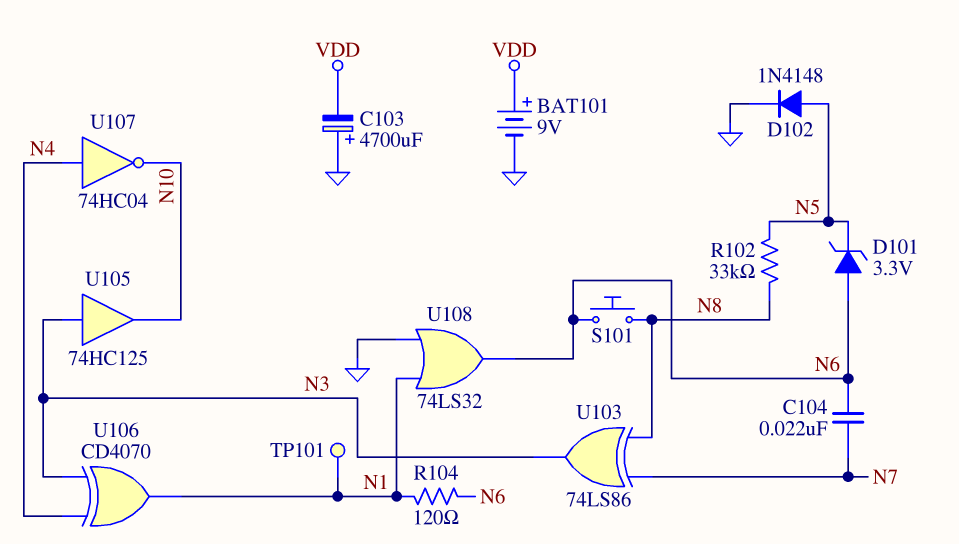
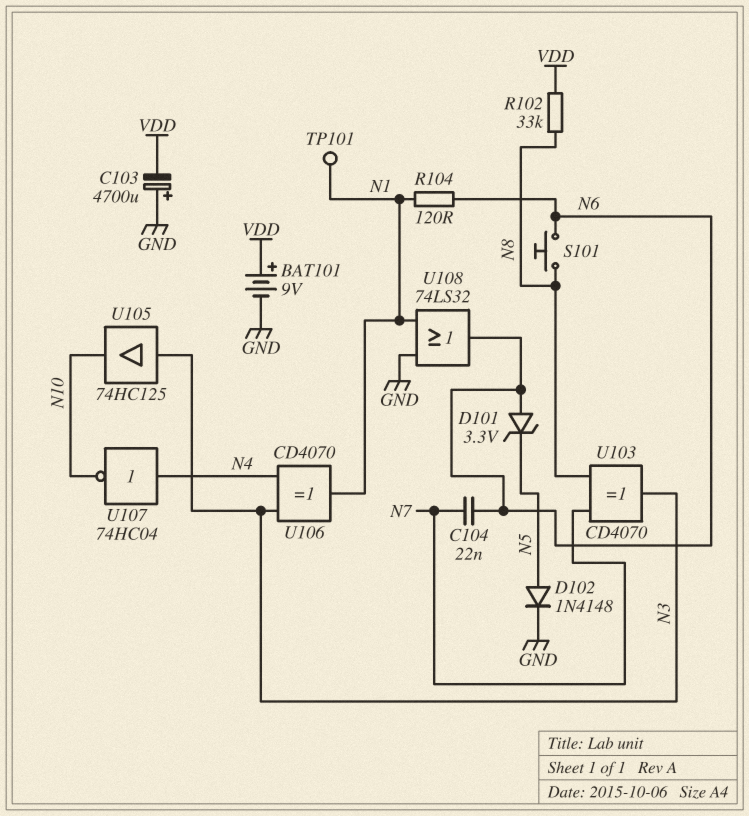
R102: 33k (N5, N8) -> 33k (N8, VDD)
U103: XOR 74LS86 (in N7, in N8, out N3) -> XOR CD4070 (in N7, in N8, out N3)

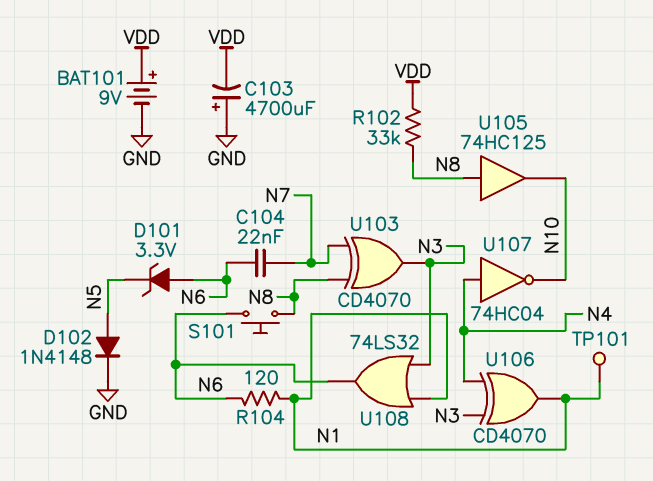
U105: buffer 74HC125 (in N3, out N10) -> buffer 74HC125 (in N8, out N10)
U108: OR 74LS32 (in GND, in N1, out N6) -> OR 74LS32 (in N1, in N3, out N6)

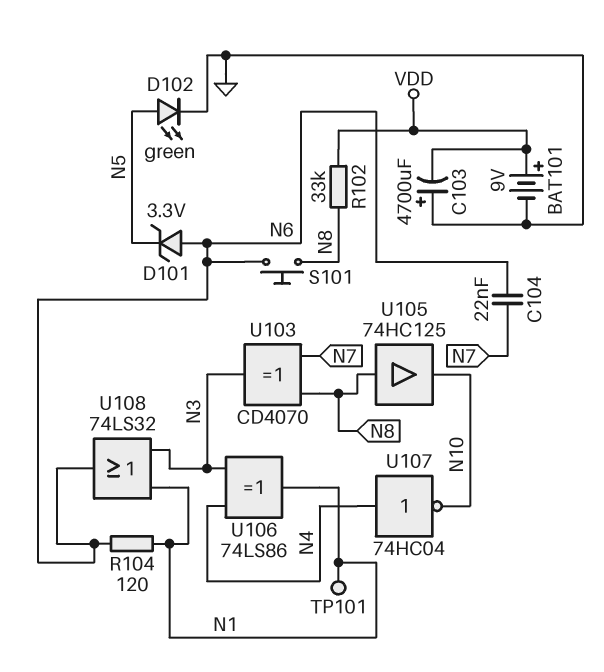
D102: diode 1N4148 (A N5, K GND) -> LED green (A N5, K GND)
U106: XOR CD4070 (in N3, in N4, out N1) -> XOR 74LS86 (in N3, in N4, out N1)

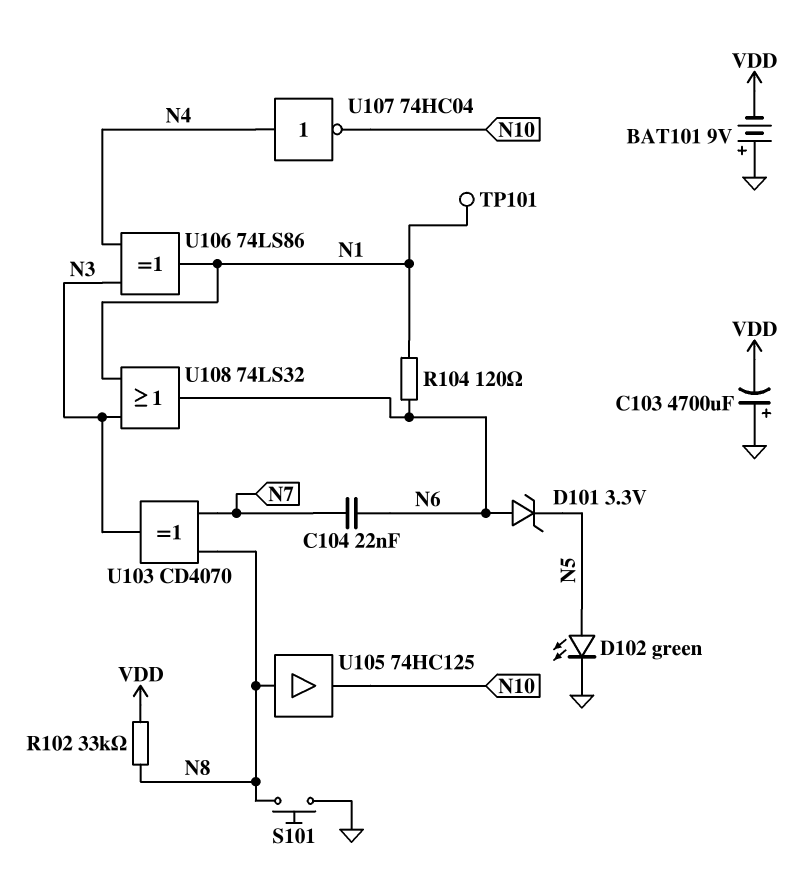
BAT101: 9V (plus VDD, minus GND) -> 9V (plus GND, minus VDD)
S101: button (N6, N8) -> button (GND, N8)

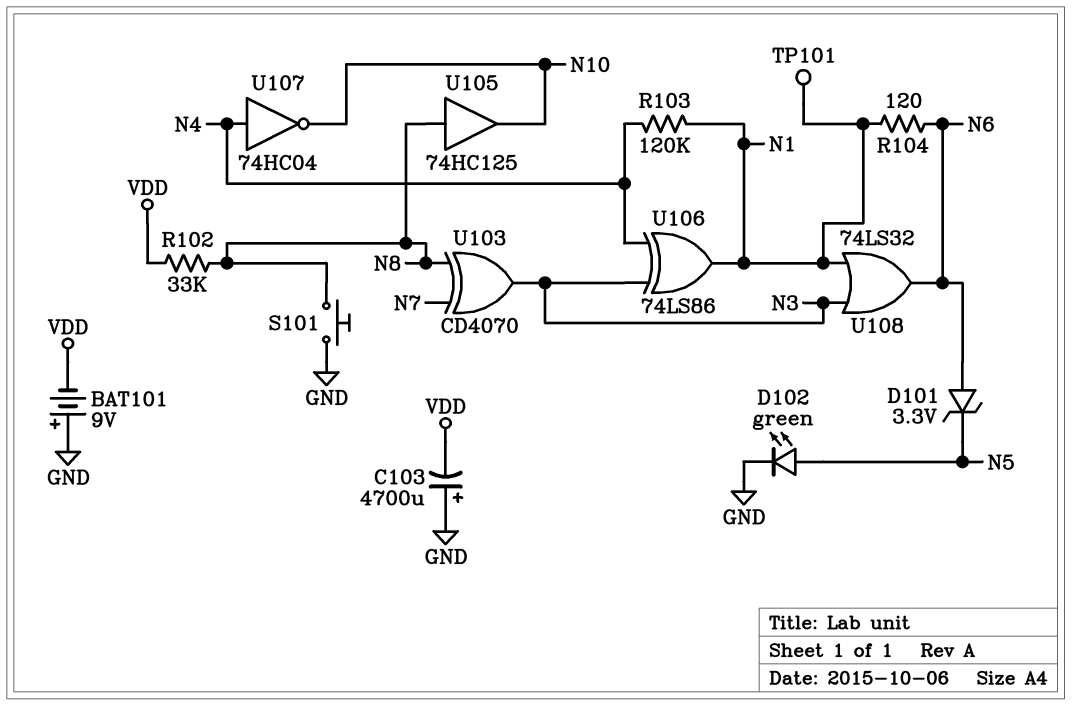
C104: 22nF (N6, N7) -> none
R103: none -> 120k (N1, N4)

